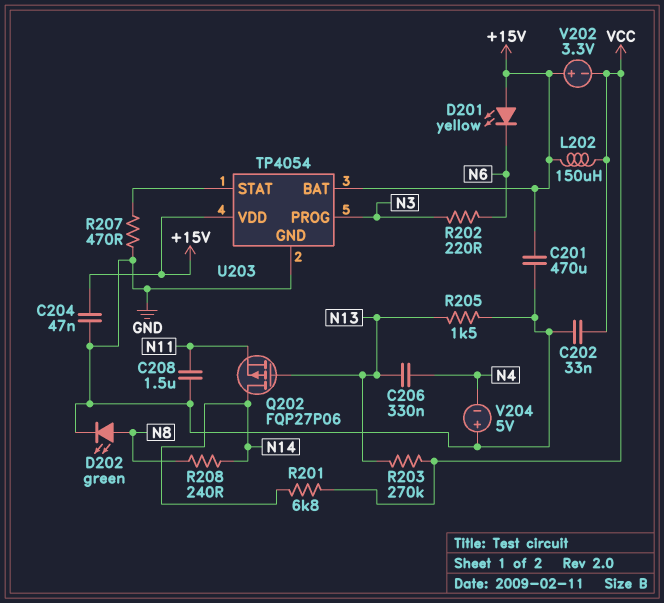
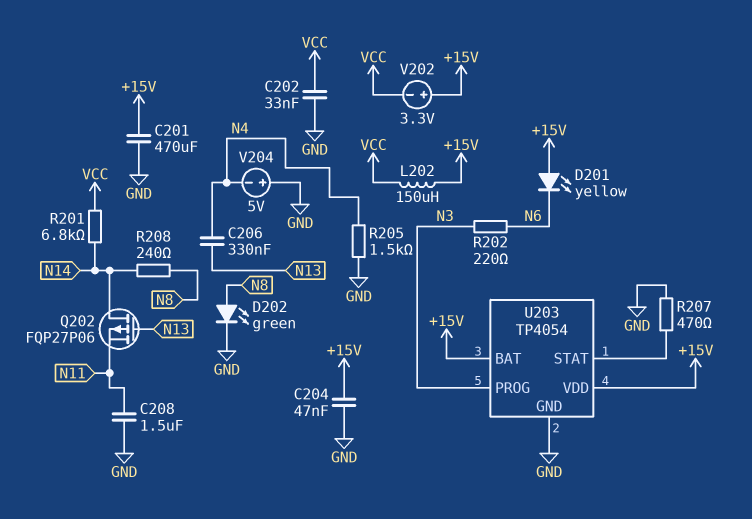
R203: 270k (N13, VCC) -> none
R205: 1.5k (GND, N13) -> 1.5k (GND, N4)

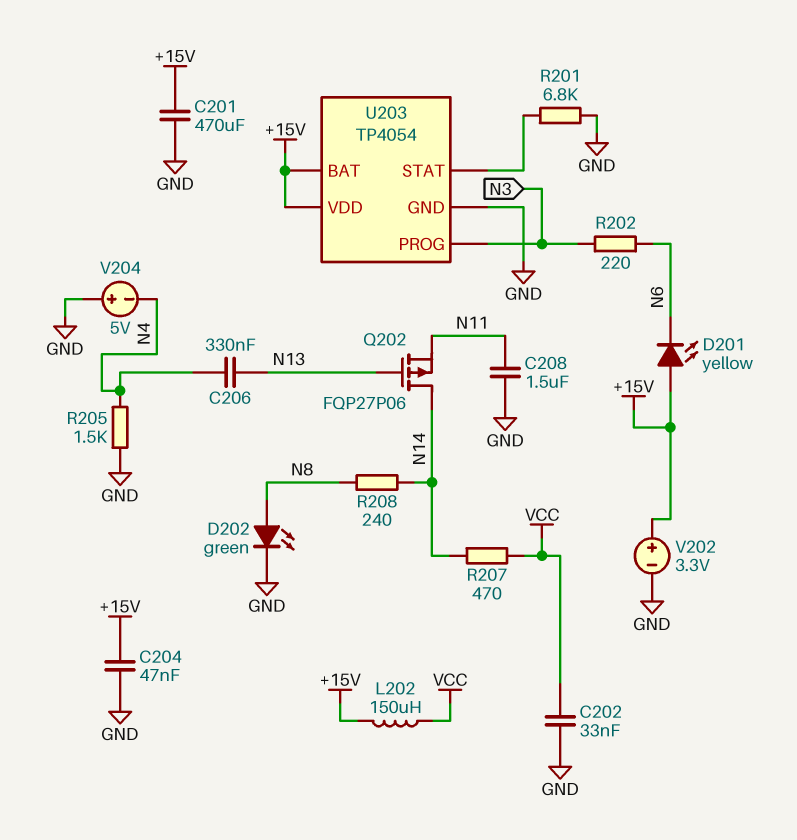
R201: 6.8k (N14, VCC) -> 6.8k (GND, U203/STAT)
R207: 470 (GND, U203/STAT) -> 470 (N14, VCC)
V202: 3.3V (plus +15V, minus VCC) -> 3.3V (plus +15V, minus GND)

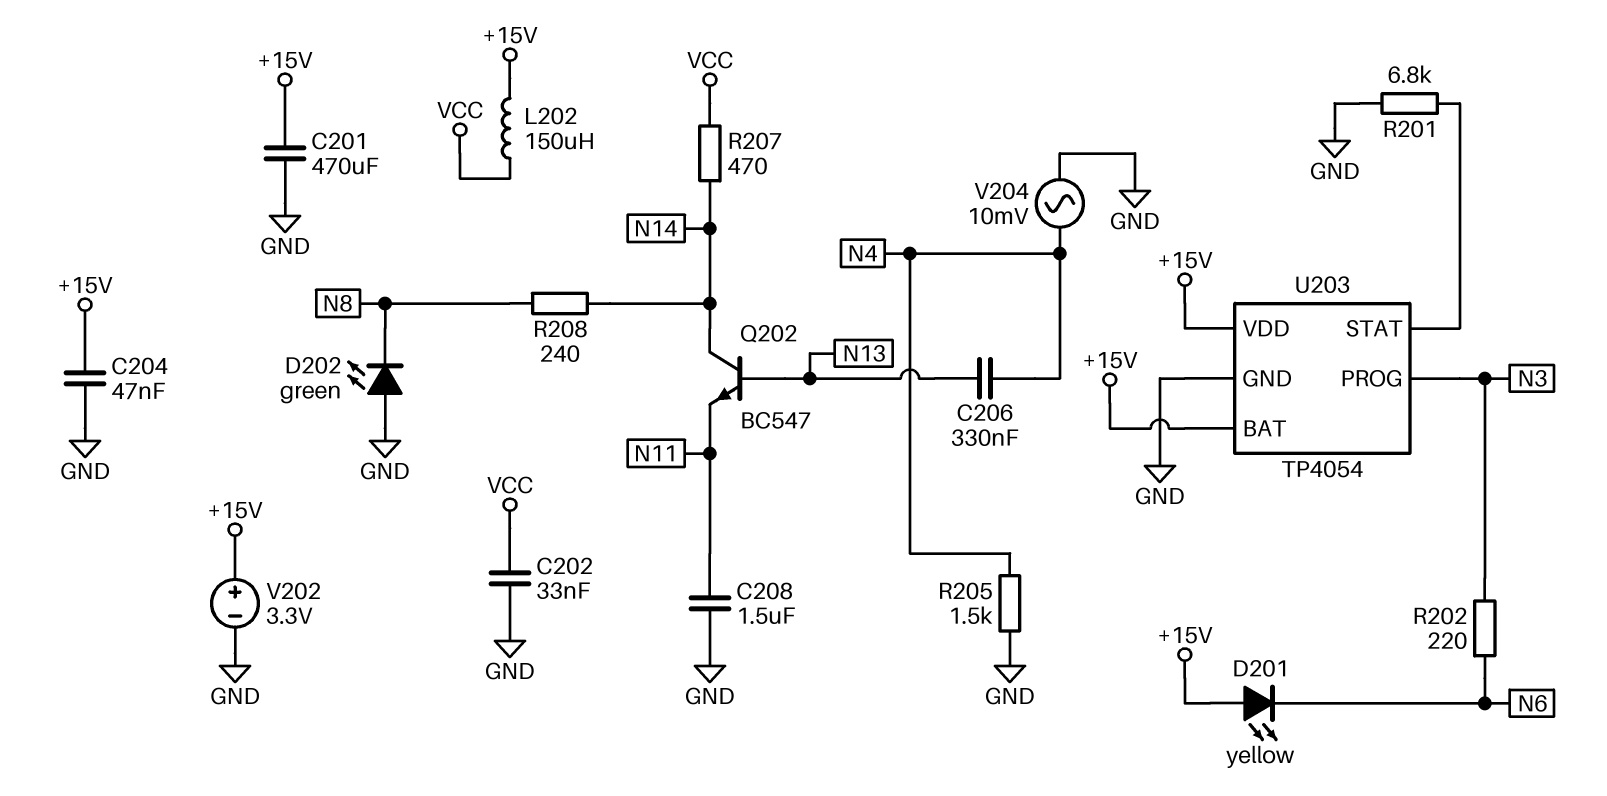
D202: LED green (A N8, K GND) -> LED green (A GND, K N8)
Q202: PMOS FQP27P06 (G N13, D N14, S N11) -> NPN BC547 (B N13, C N14, E N11)
V204: 5V (plus GND, minus N4) -> AC 10mV (GND, N4)

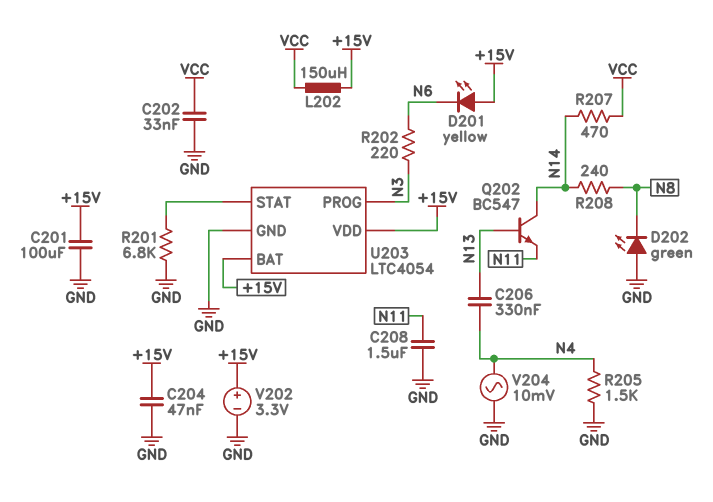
C201: 470uF (+15V, GND) -> 100uF (+15V, GND)
U203: TP4054 -> LTC4054

